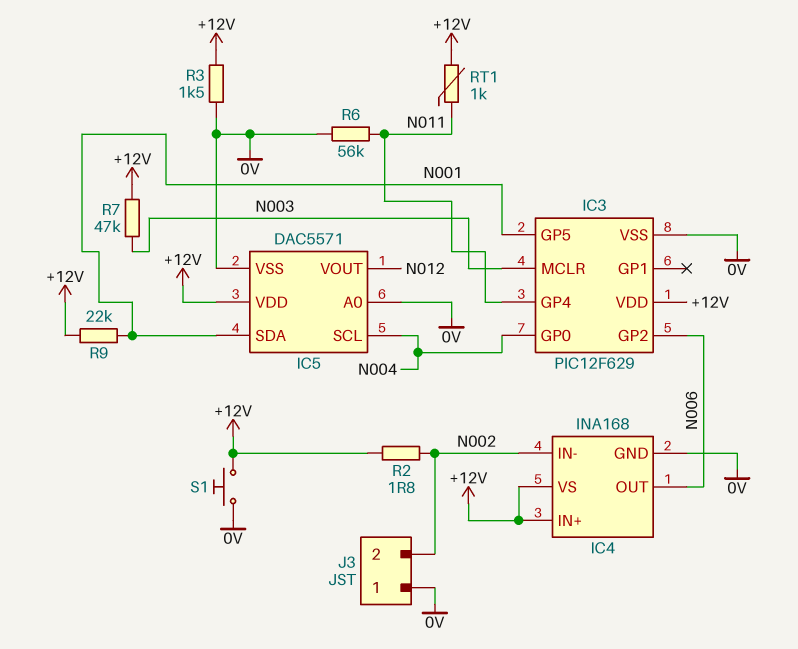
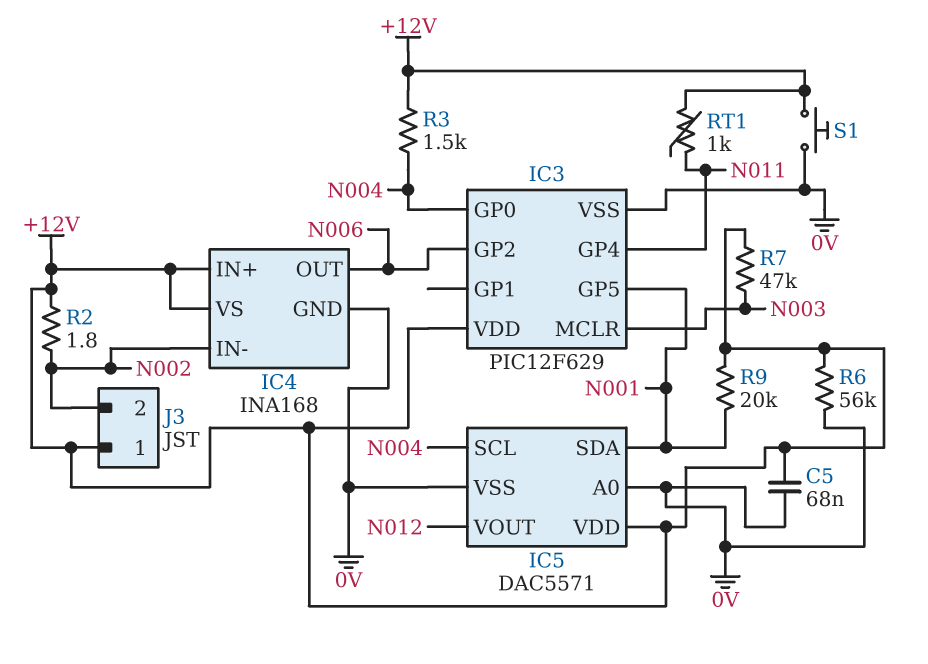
C5: none -> 68nF (+12V, 0V)
J3 pin 1: 0V -> +12V
R3: 1.5k (+12V, 0V) -> 1.5k (+12V, N004)
R6: 56k (0V, N011) -> 56k (+12V, 0V)
R9: 22k (+12V, N001) -> 20k (+12V, N001)

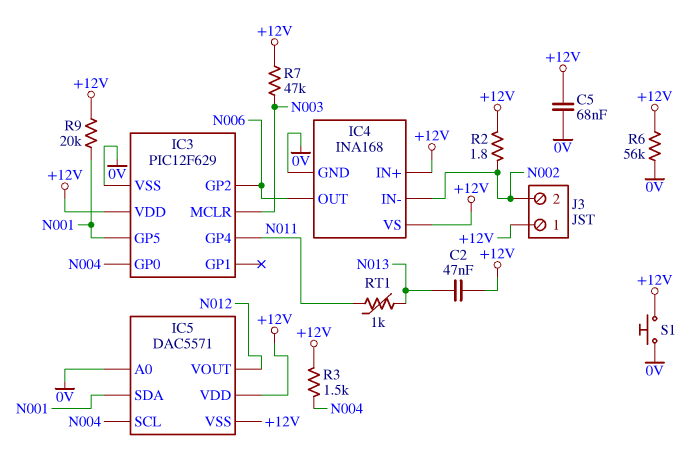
C2: none -> 47nF (+12V, N013)
IC5 pin VSS: 0V -> +12V
RT1: 1k (+12V, N011) -> 1k (N011, N013)

